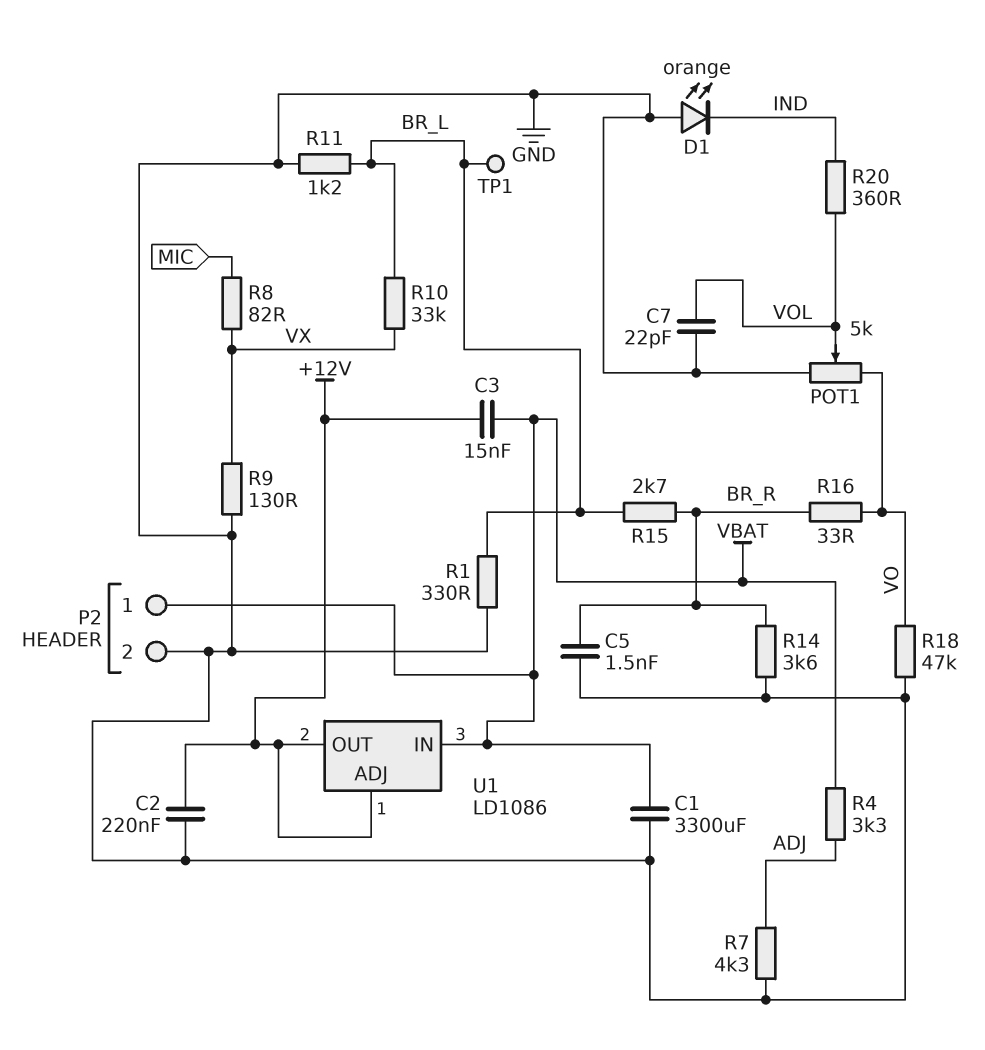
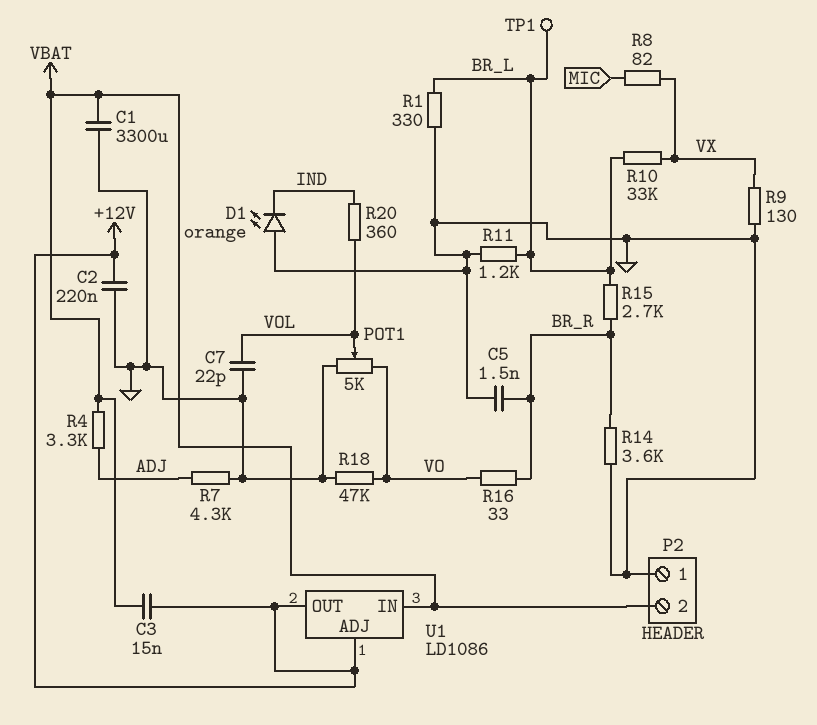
P2 pin 1: VBAT -> GND
P2 pin 2: GND -> VBAT

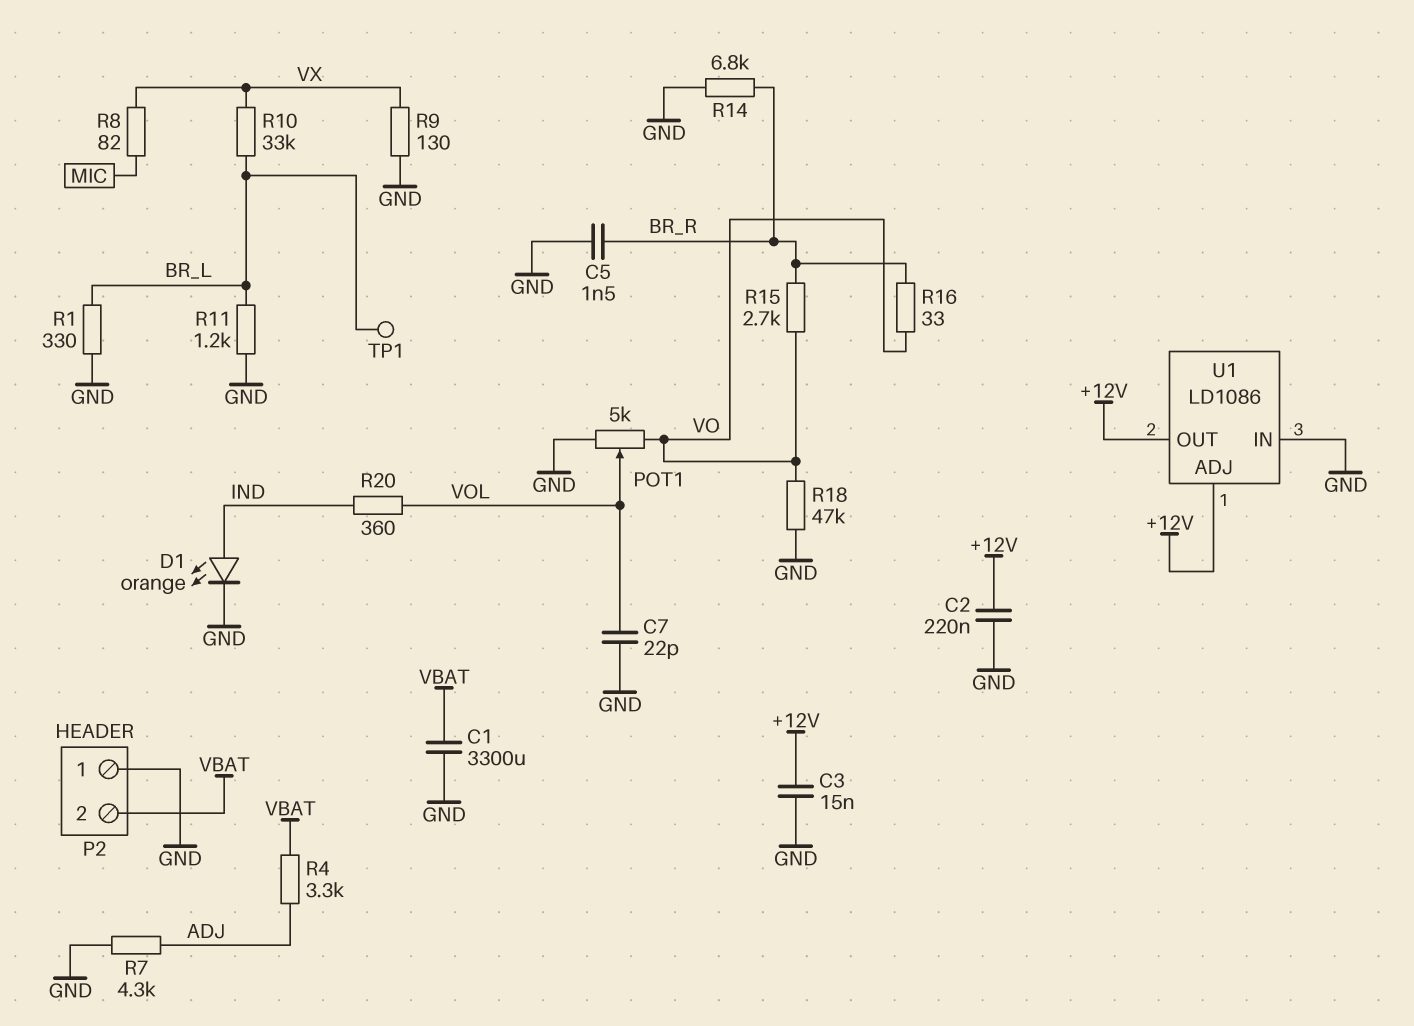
C3: 15nF (+12V, VBAT) -> 15nF (+12V, GND)
D1: LED orange (A GND, K IND) -> LED orange (A IND, K GND)
R14: 3.6k (BR_R, GND) -> 6.8k (BR_R, GND)
R15: 2.7k (BR_L, BR_R) -> 2.7k (BR_R, VO)
U1 pin IN: VBAT -> GND

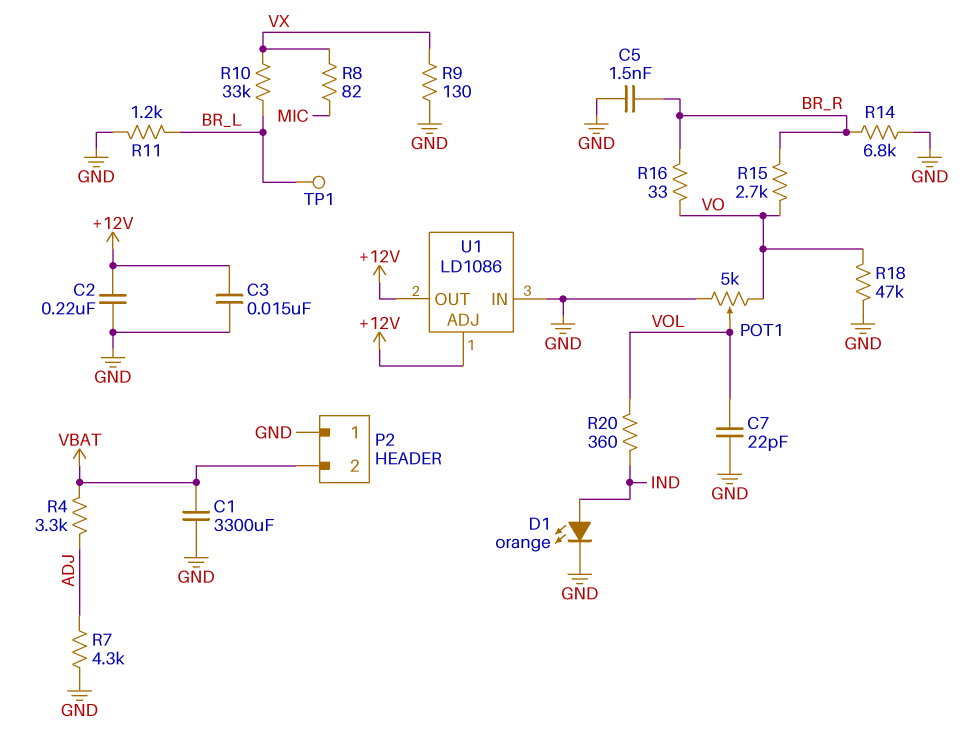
R1: 330 (BR_L, GND) -> none

